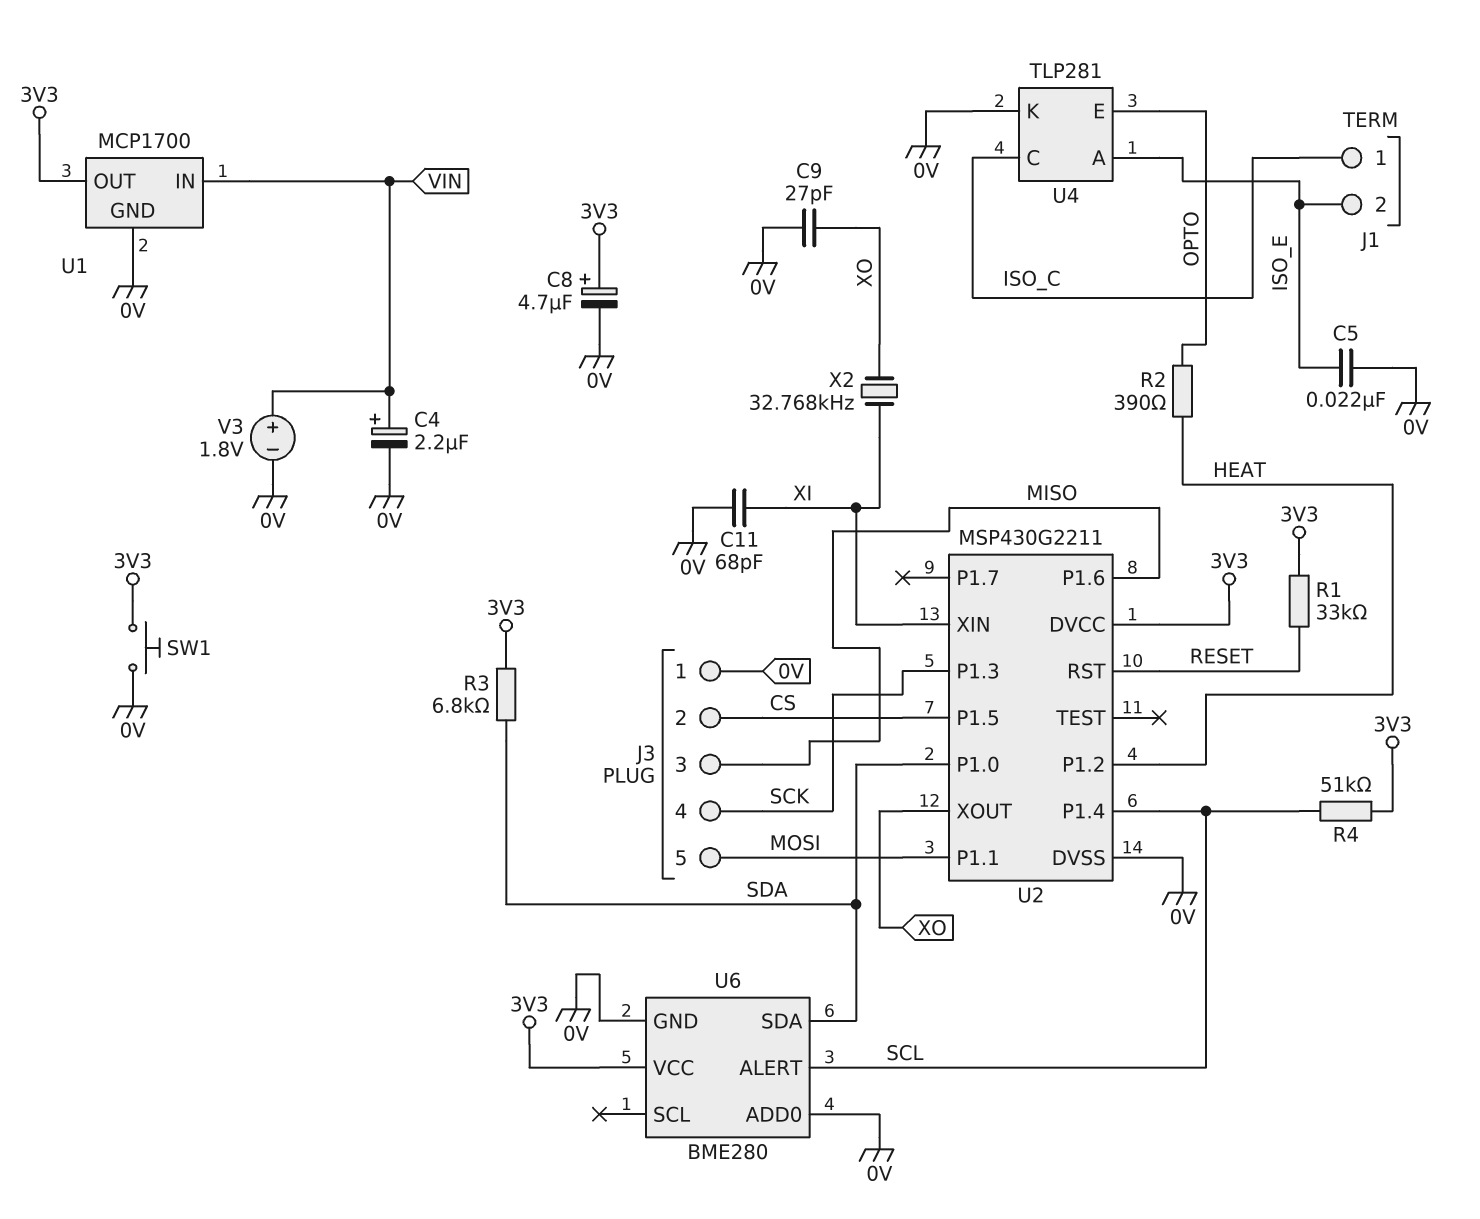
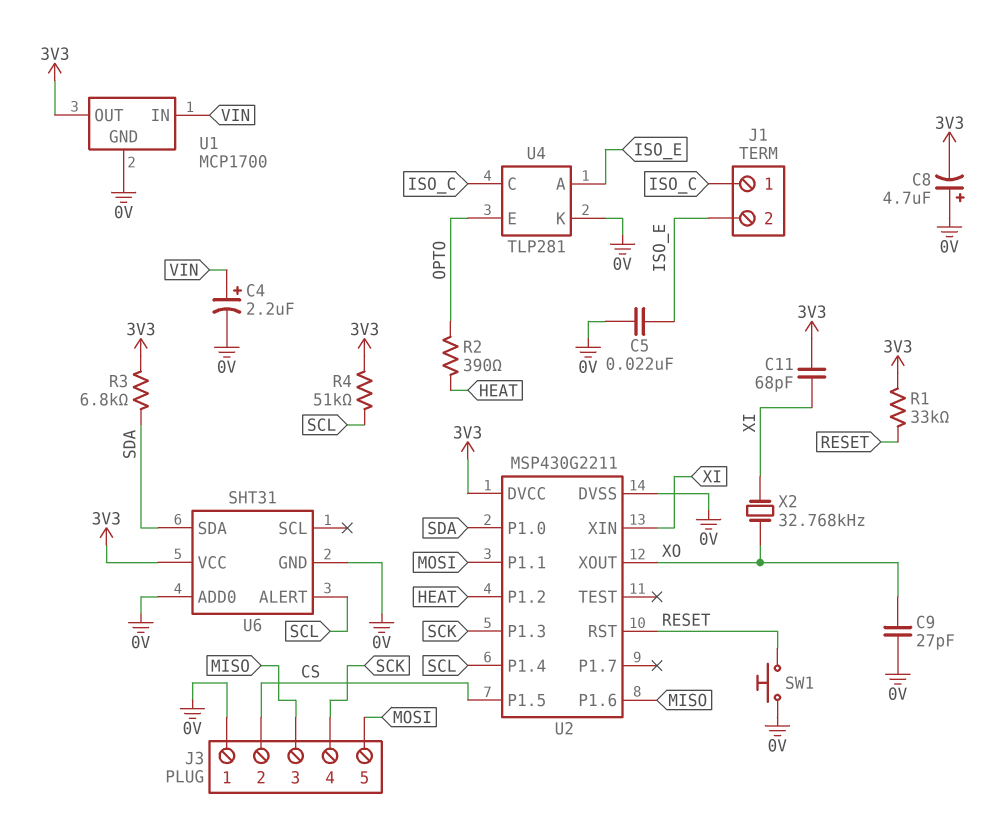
C8: 4.7uF (plus 3V3, minus 0V) -> 4.7uF (plus 0V, minus 3V3)
C11: 68pF (0V, XI) -> 68pF (3V3, XI)
SW1: button (0V, 3V3) -> button (0V, RESET)
U6: BME280 -> SHT31
V3: 1.8V (plus VIN, minus 0V) -> none

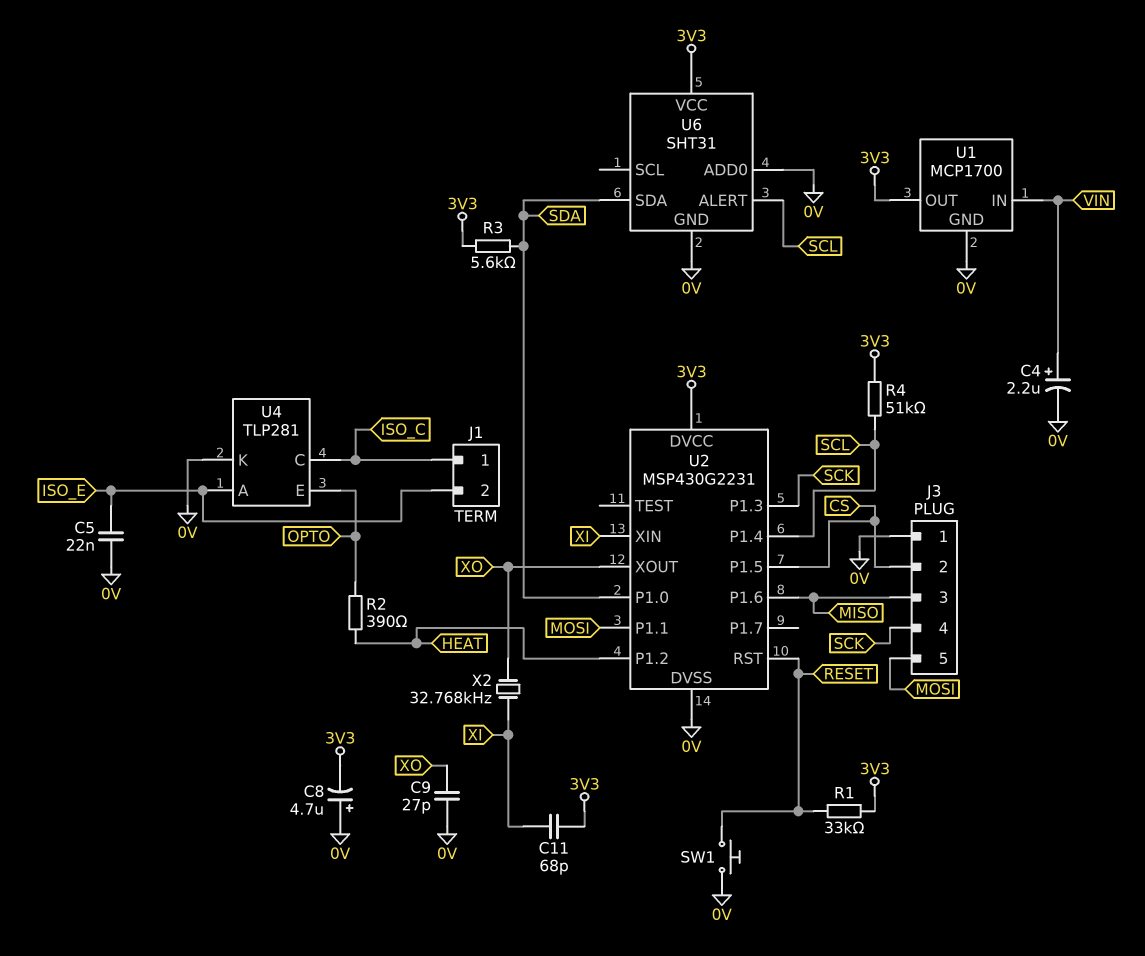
R3: 6.8k (3V3, SDA) -> 5.6k (3V3, SDA)
U2: MSP430G2211 -> MSP430G2231

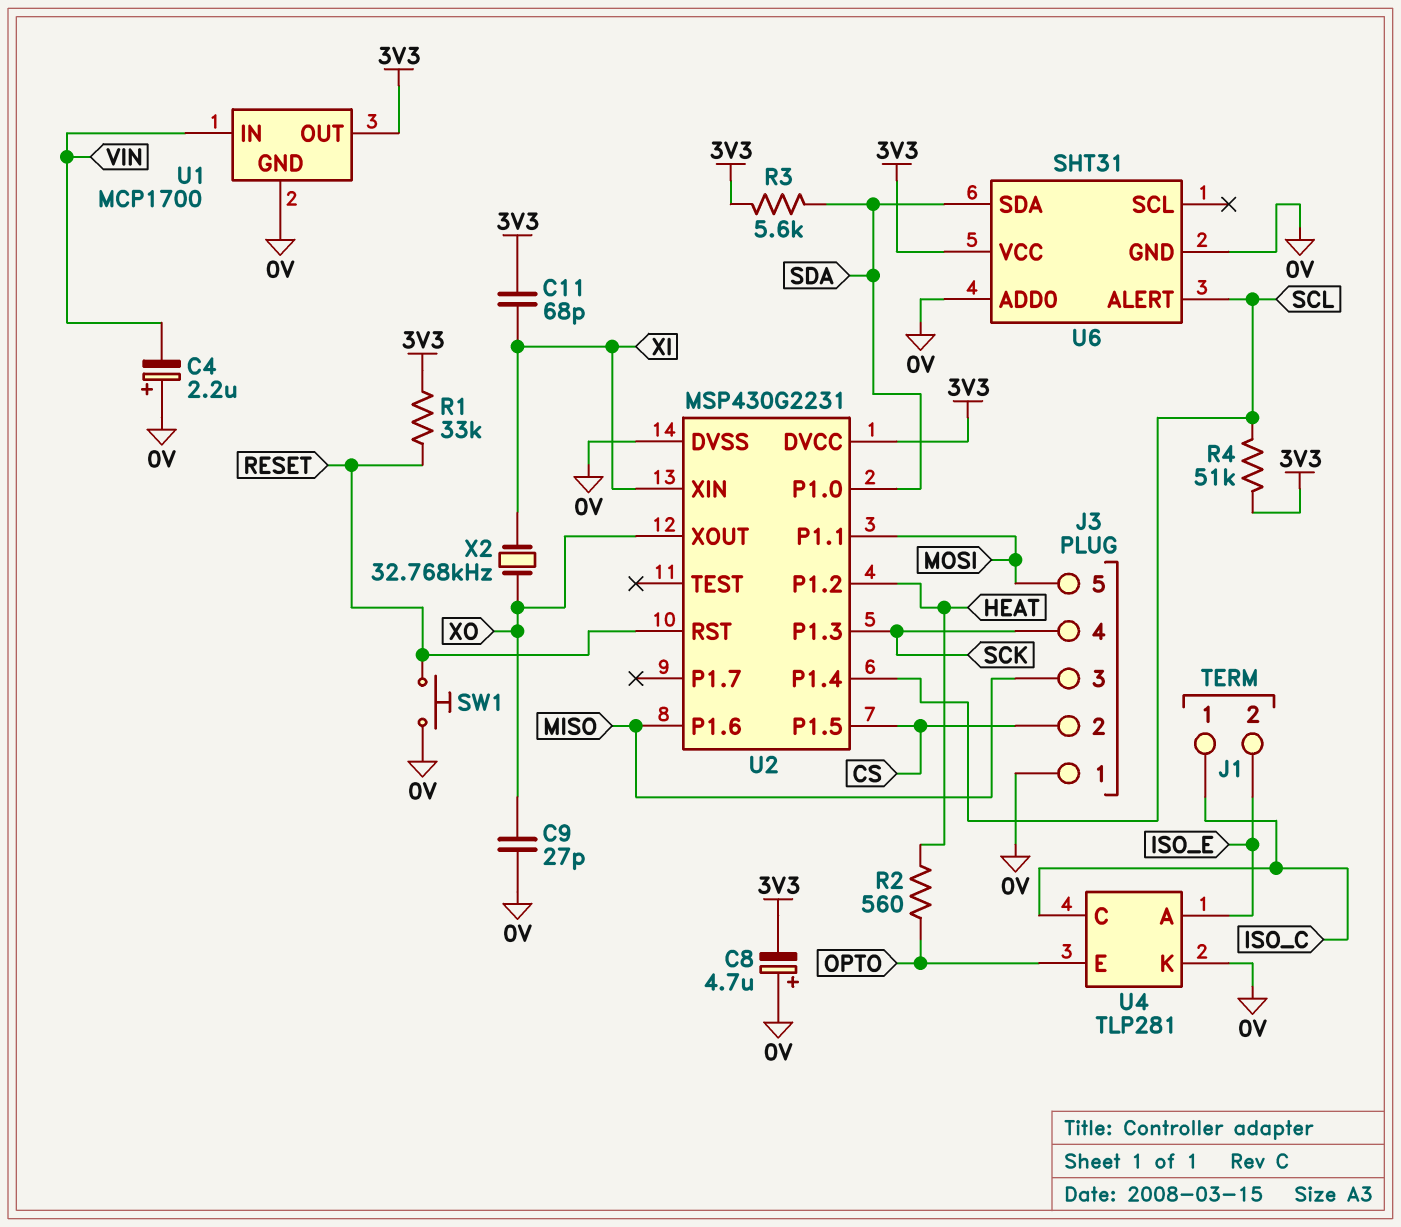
C4: 2.2uF (plus VIN, minus 0V) -> 2.2uF (plus 0V, minus VIN)
C5: 22nF (0V, ISO_E) -> none
R2: 390 (HEAT, OPTO) -> 560 (HEAT, OPTO)

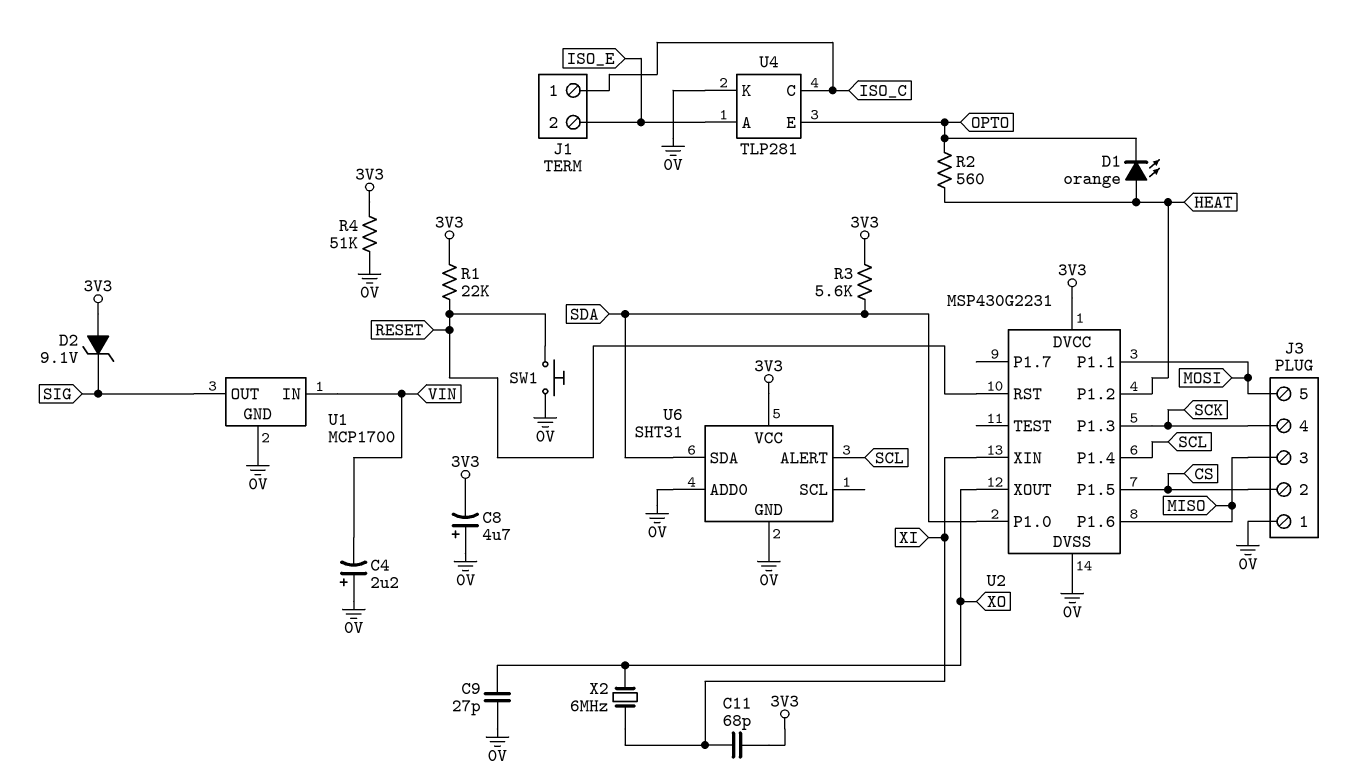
D1: none -> LED orange (A HEAT, K OPTO)
D2: none -> zener 9.1V (A 3V3, K SIG)
R1: 33k (3V3, RESET) -> 22k (3V3, RESET)
R4: 51k (3V3, SCL) -> 51k (0V, 3V3)
U1 pin OUT: 3V3 -> SIG
X2: 32.768kHz (XI, XO) -> 6MHz (XI, XO)

